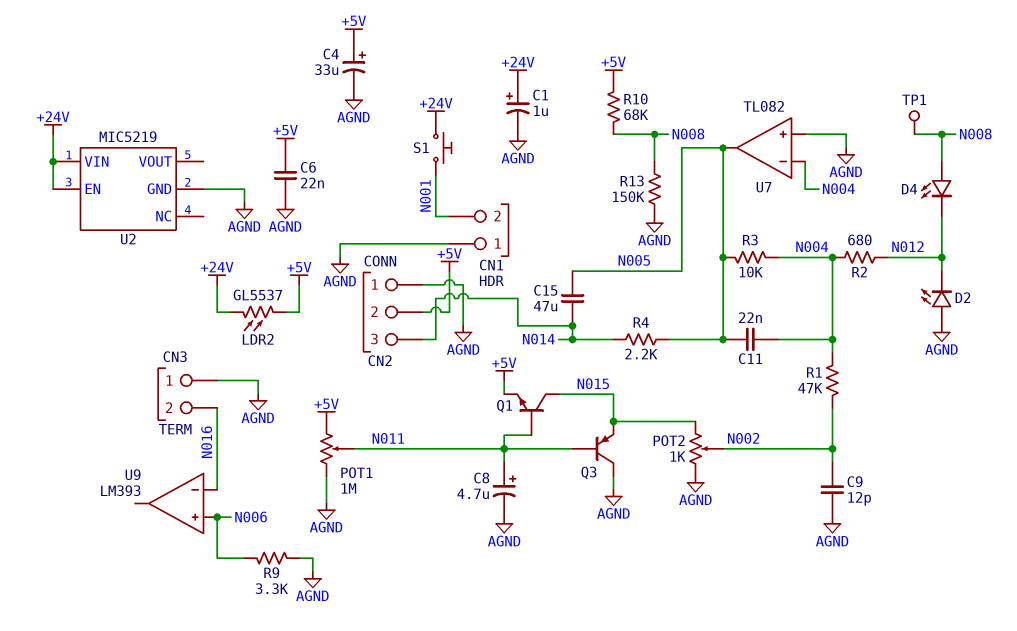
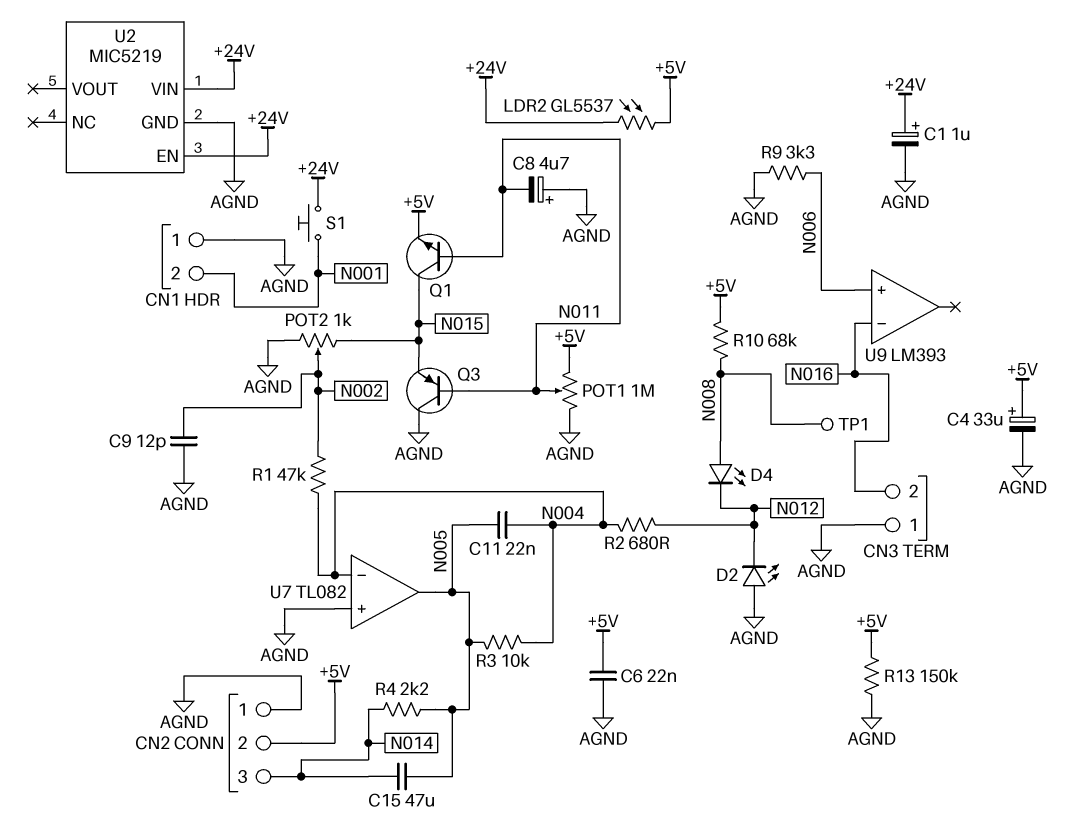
C8: 4.7uF (plus N011, minus AGND) -> 4.7uF (plus AGND, minus N011)
R13: 150k (AGND, N008) -> 150k (+5V, AGND)

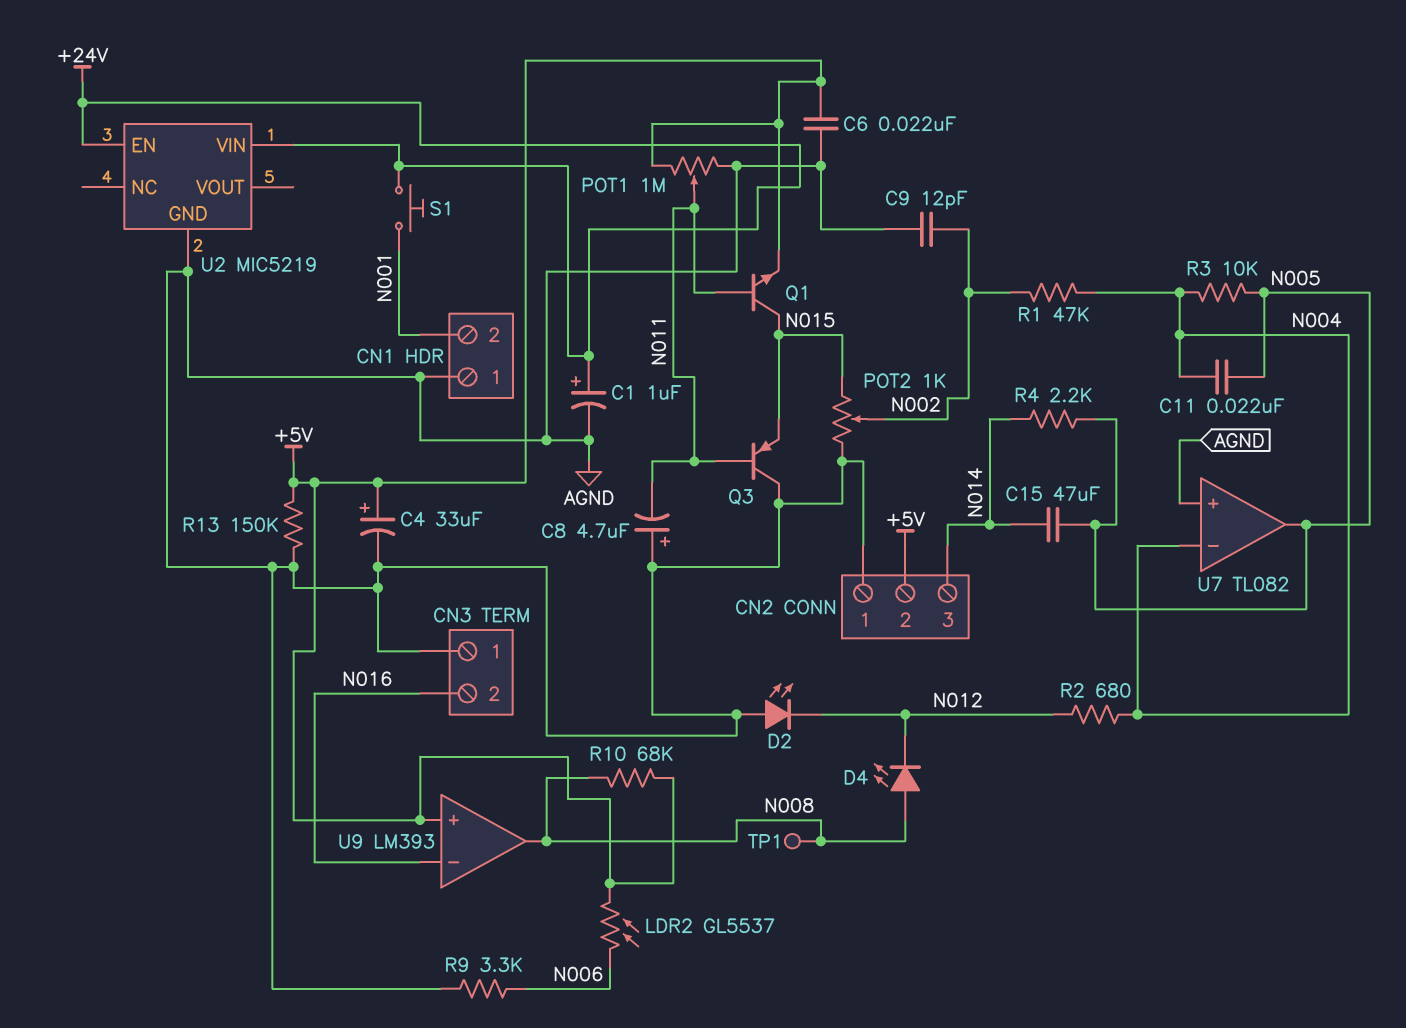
LDR2: GL5537 (+5V, +24V) -> GL5537 (+5V, N006)
U9 pin in+: N006 -> +5V
U9 pin out: none -> N008

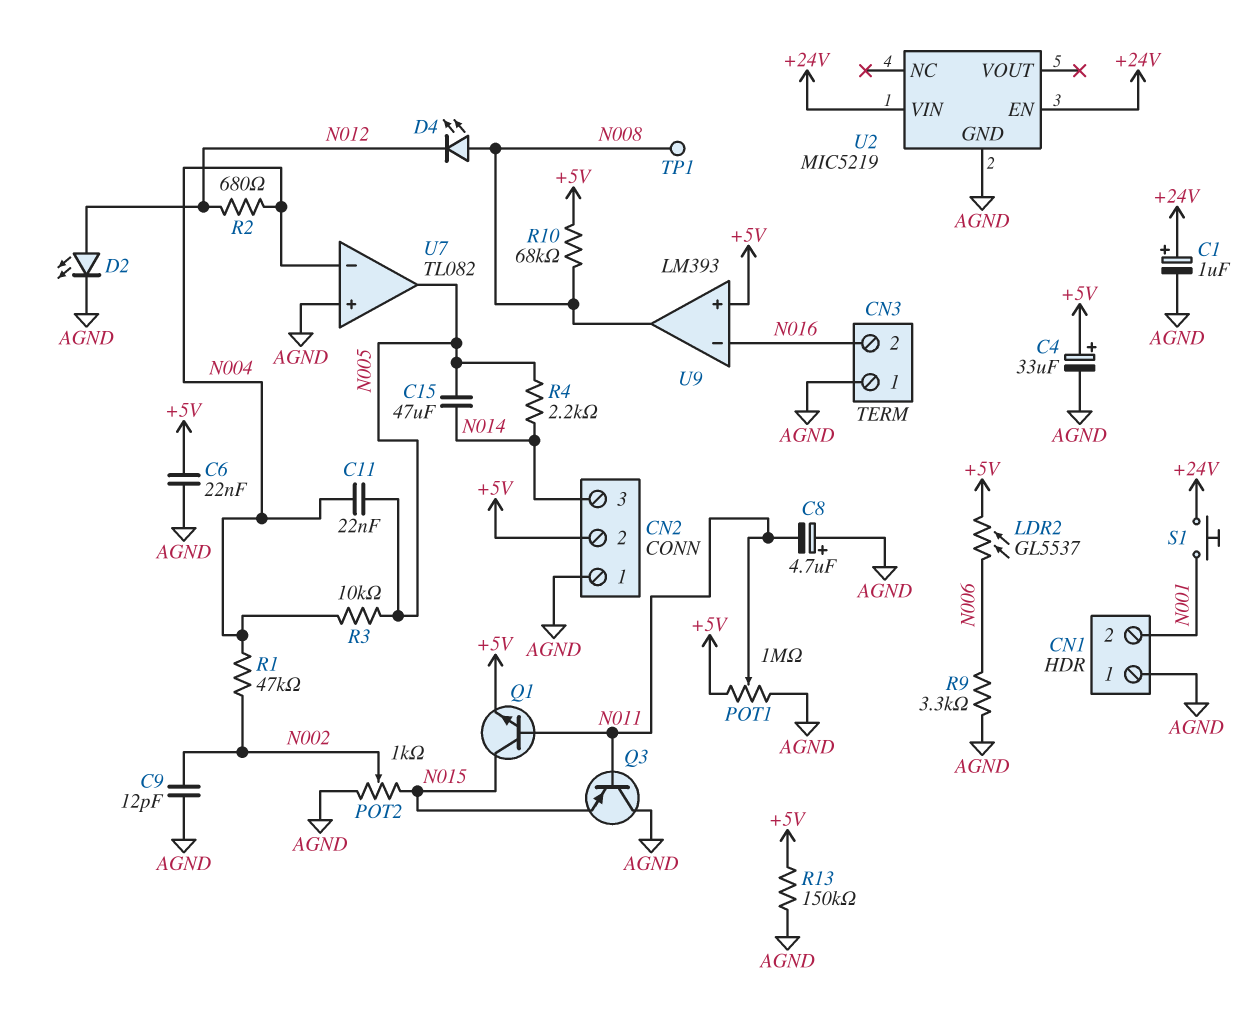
D2: LED (A AGND, K N012) -> LED (A N012, K AGND)

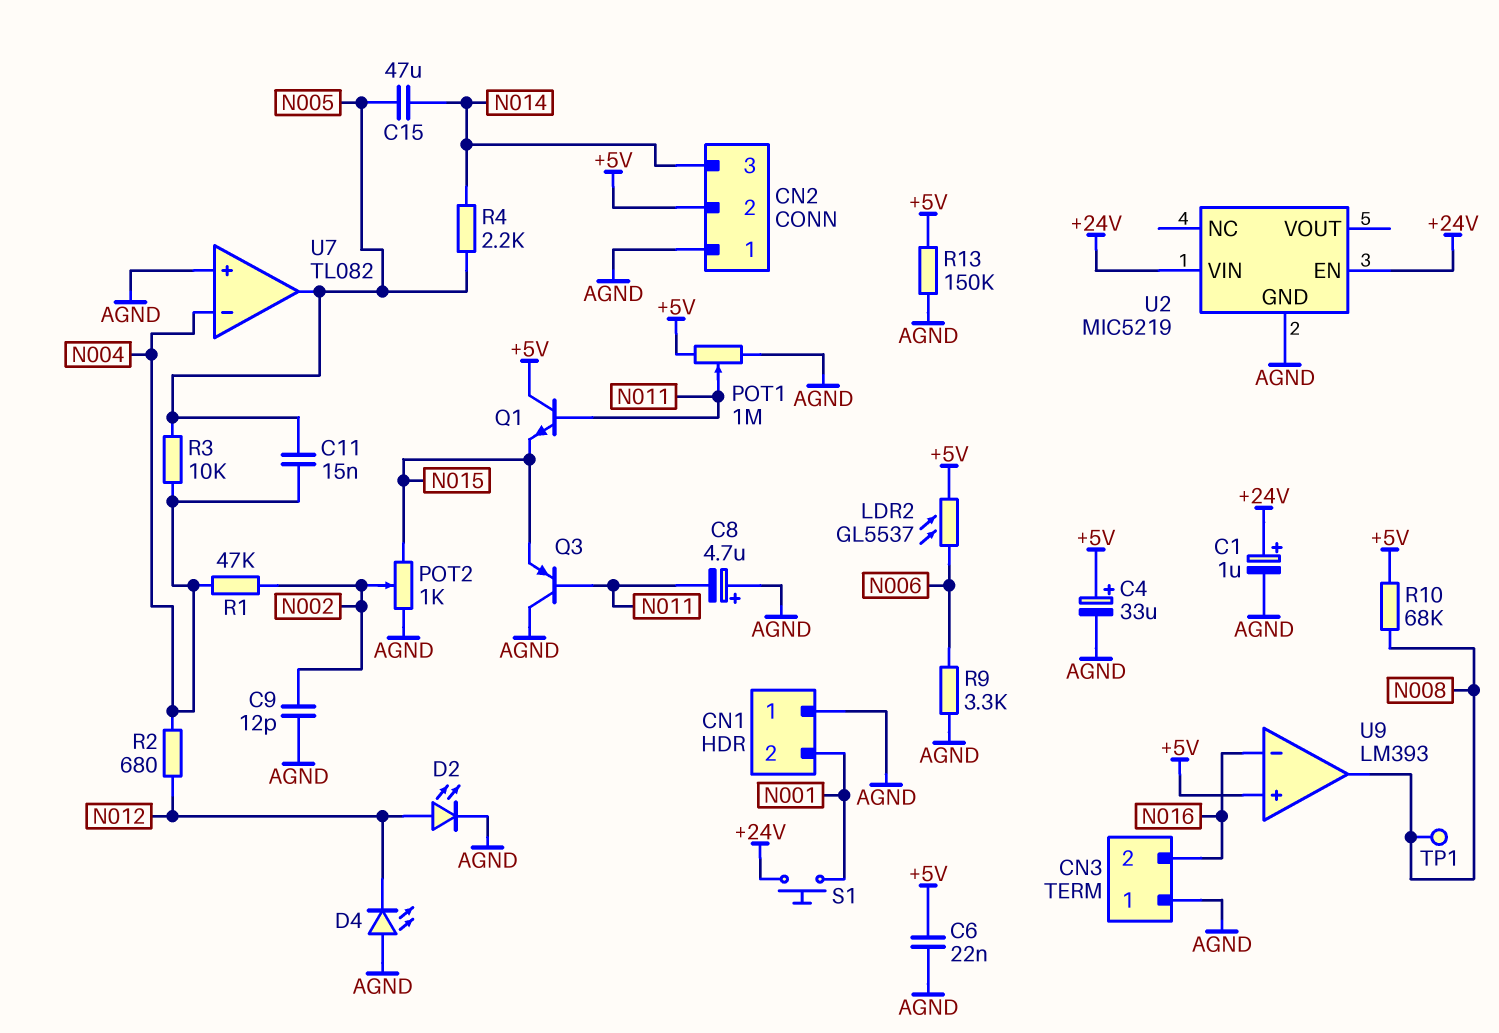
C11: 22nF (N004, N005) -> 15nF (N004, N005)
D4: LED (A N008, K N012) -> LED (A AGND, K N012)
Q1: NPN (B N011, C N015, E +5V) -> NPN (B N011, C +5V, E N015)

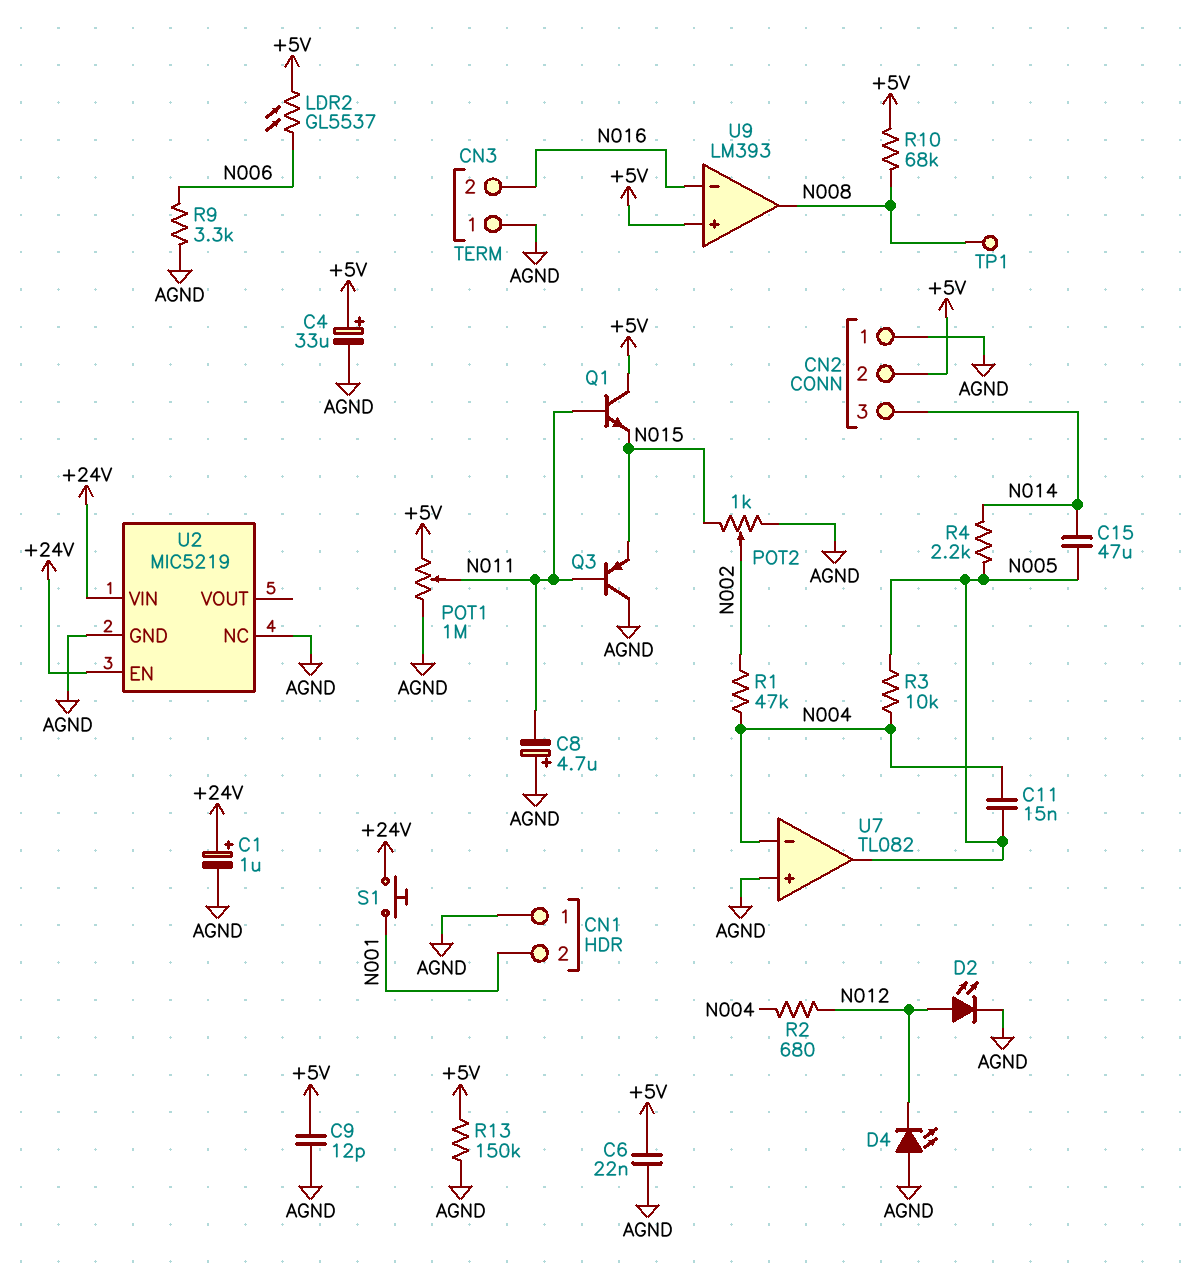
C9: 12pF (AGND, N002) -> 12pF (+5V, AGND)
U2 pin NC: none -> AGND

